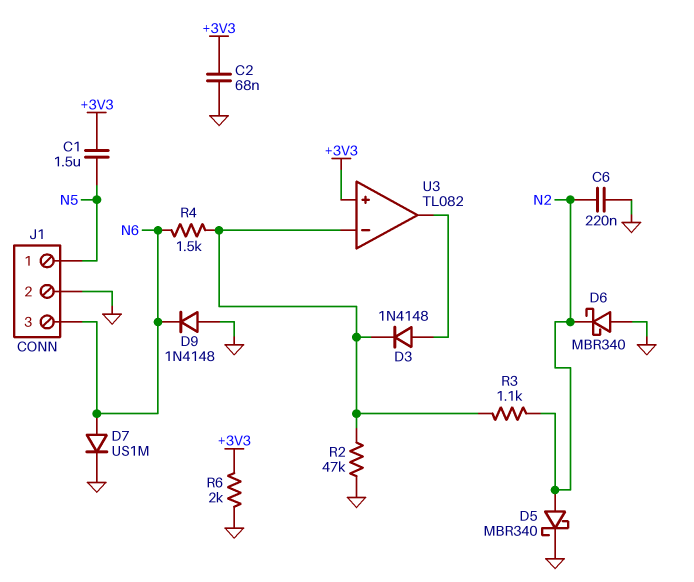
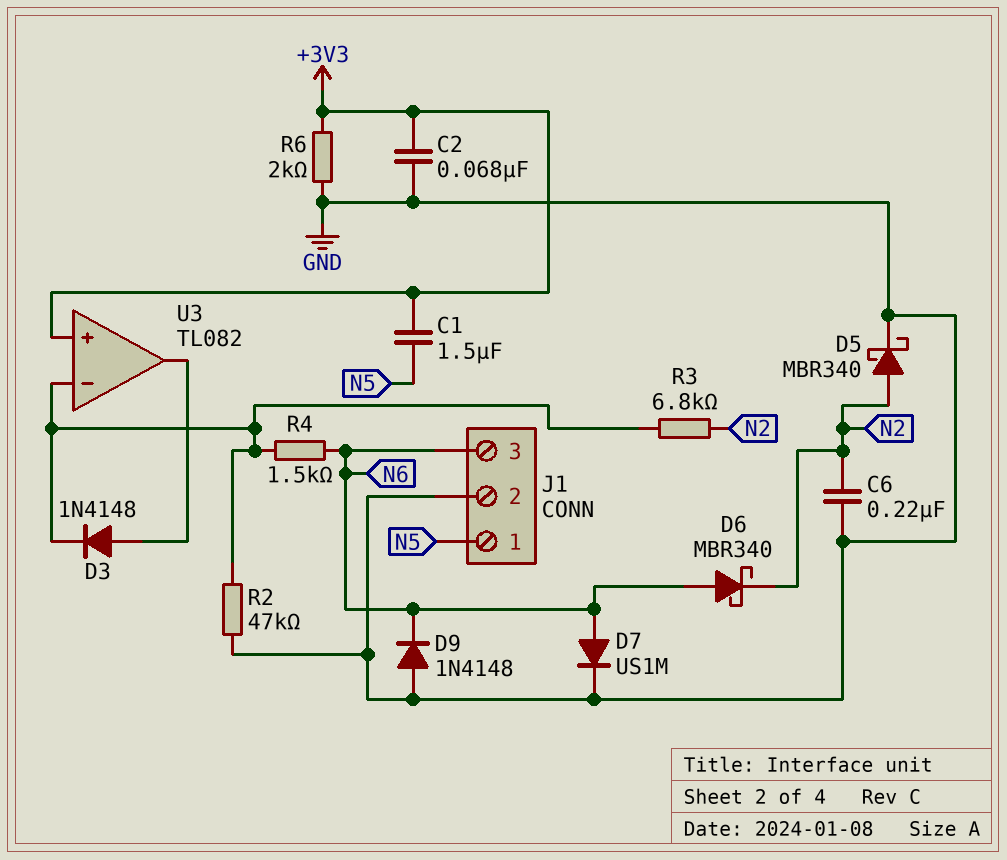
D6: schottky MBR340 (A GND, K N2) -> schottky MBR340 (A N6, K N2)
R3: 1.1k (N2, U3/in-) -> 6.8k (N2, U3/in-)

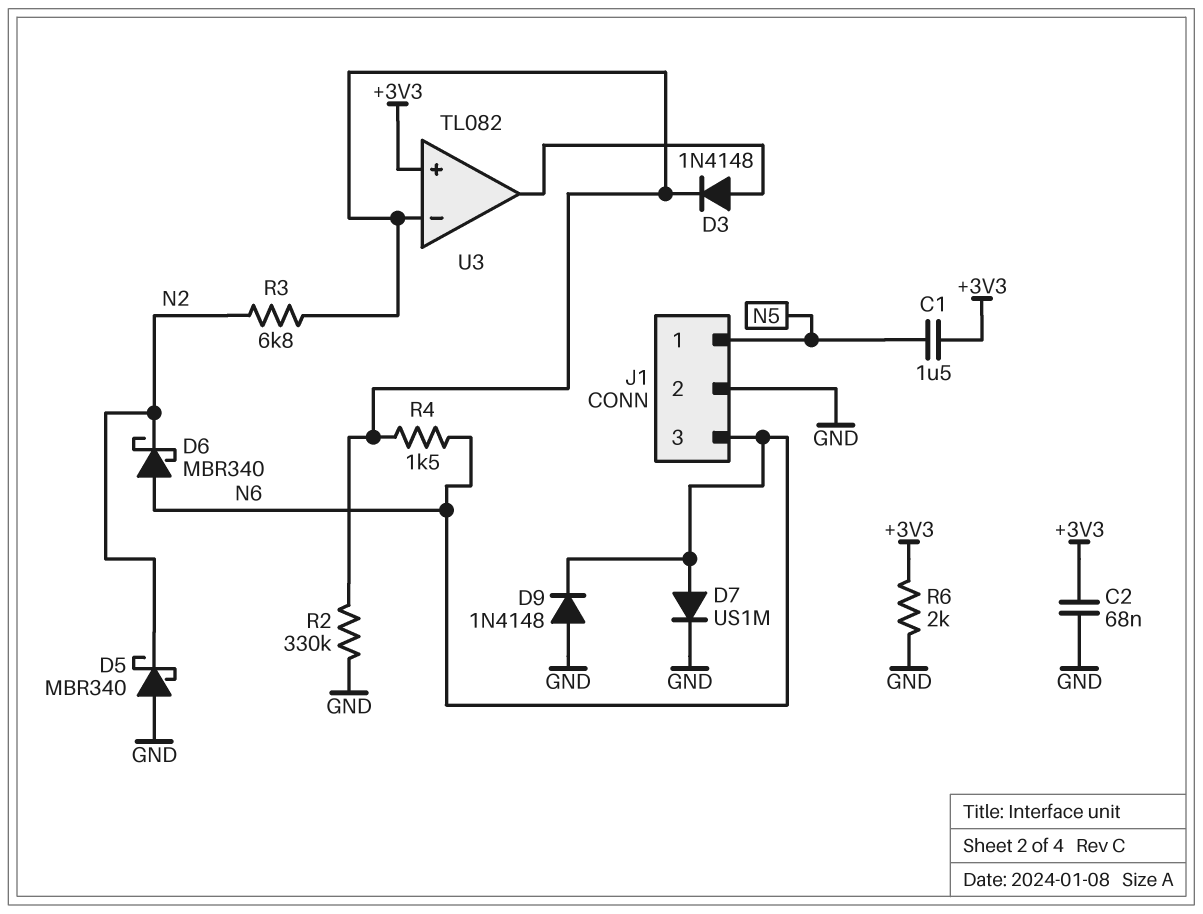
C6: 220nF (GND, N2) -> none
D5: schottky MBR340 (A N2, K GND) -> schottky MBR340 (A GND, K N2)
R2: 47k (GND, U3/in-) -> 330k (GND, U3/in-)

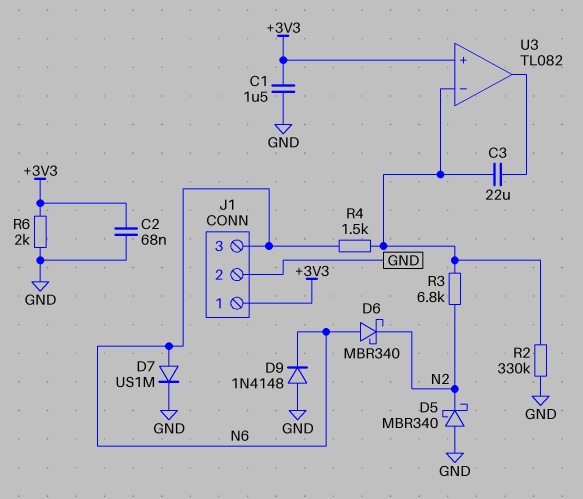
C1: 1.5uF (+3V3, N5) -> 1.5uF (+3V3, GND)
C3: none -> 22uF (U3/in-, U3/out)
D3: diode 1N4148 (A U3/out, K U3/in-) -> none
J1 pin 1: N5 -> +3V3

